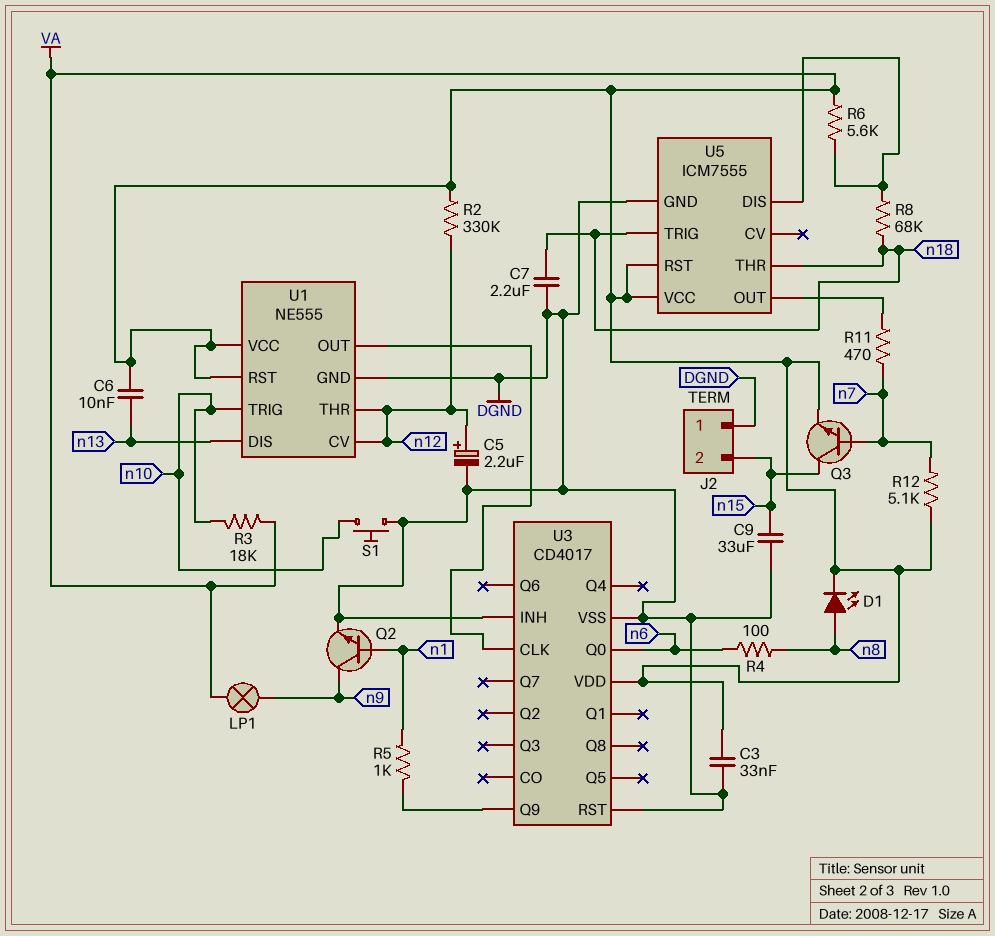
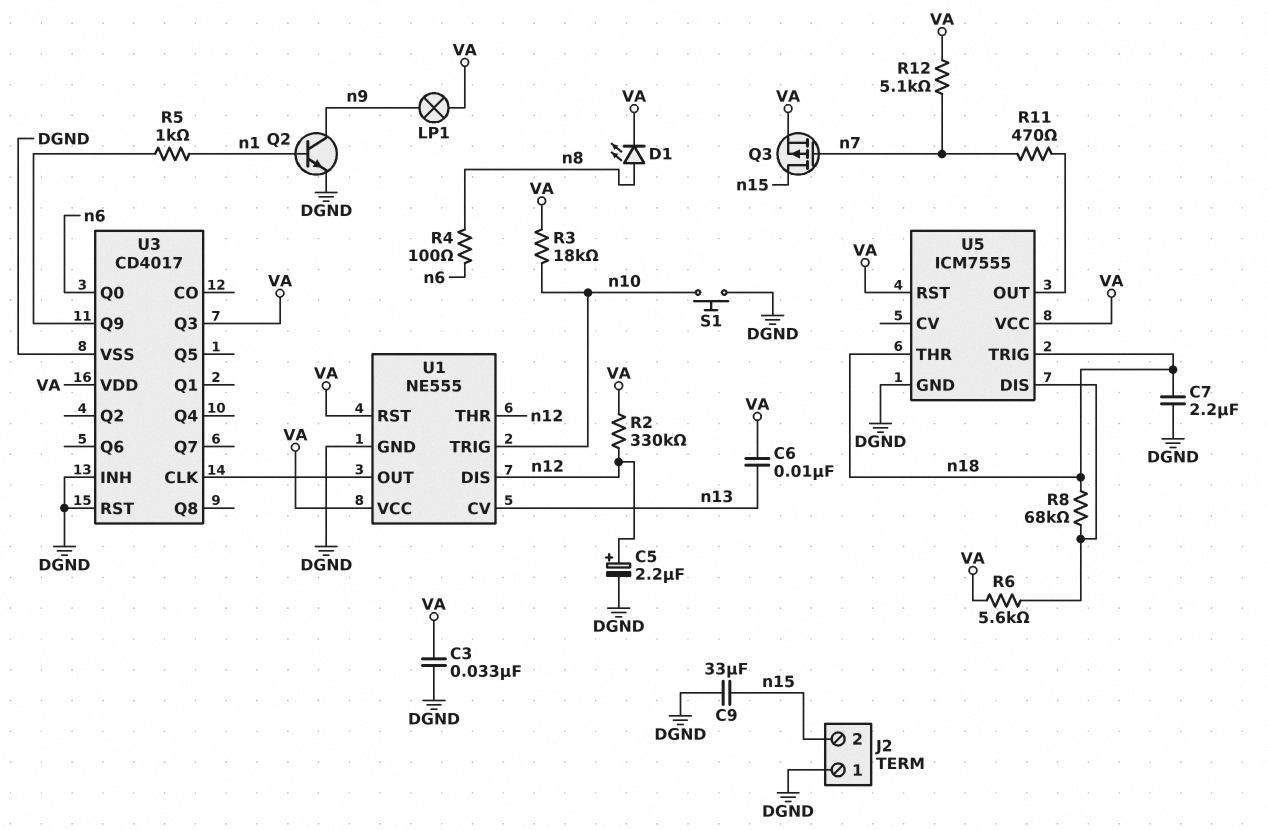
Q3: NPN (B n7, C n15, E VA) -> PMOS (G n7, D n15, S VA)
U1 pin CV: n12 -> n13
U1 pin DIS: n13 -> n12
U3 pin Q3: none -> VA

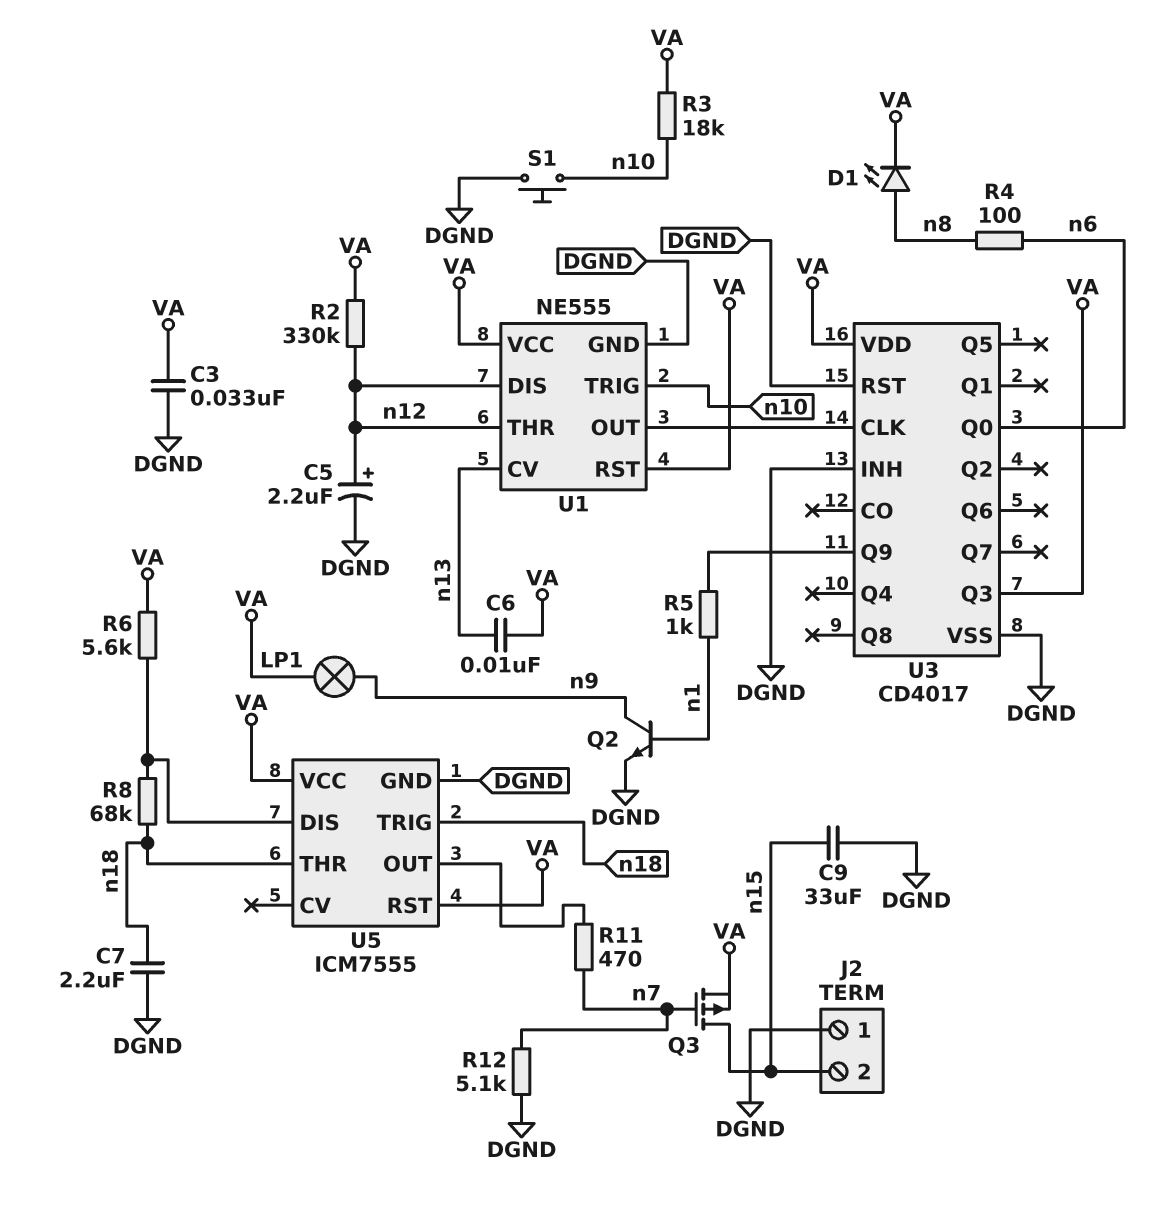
R12: 5.1k (VA, n7) -> 5.1k (DGND, n7)

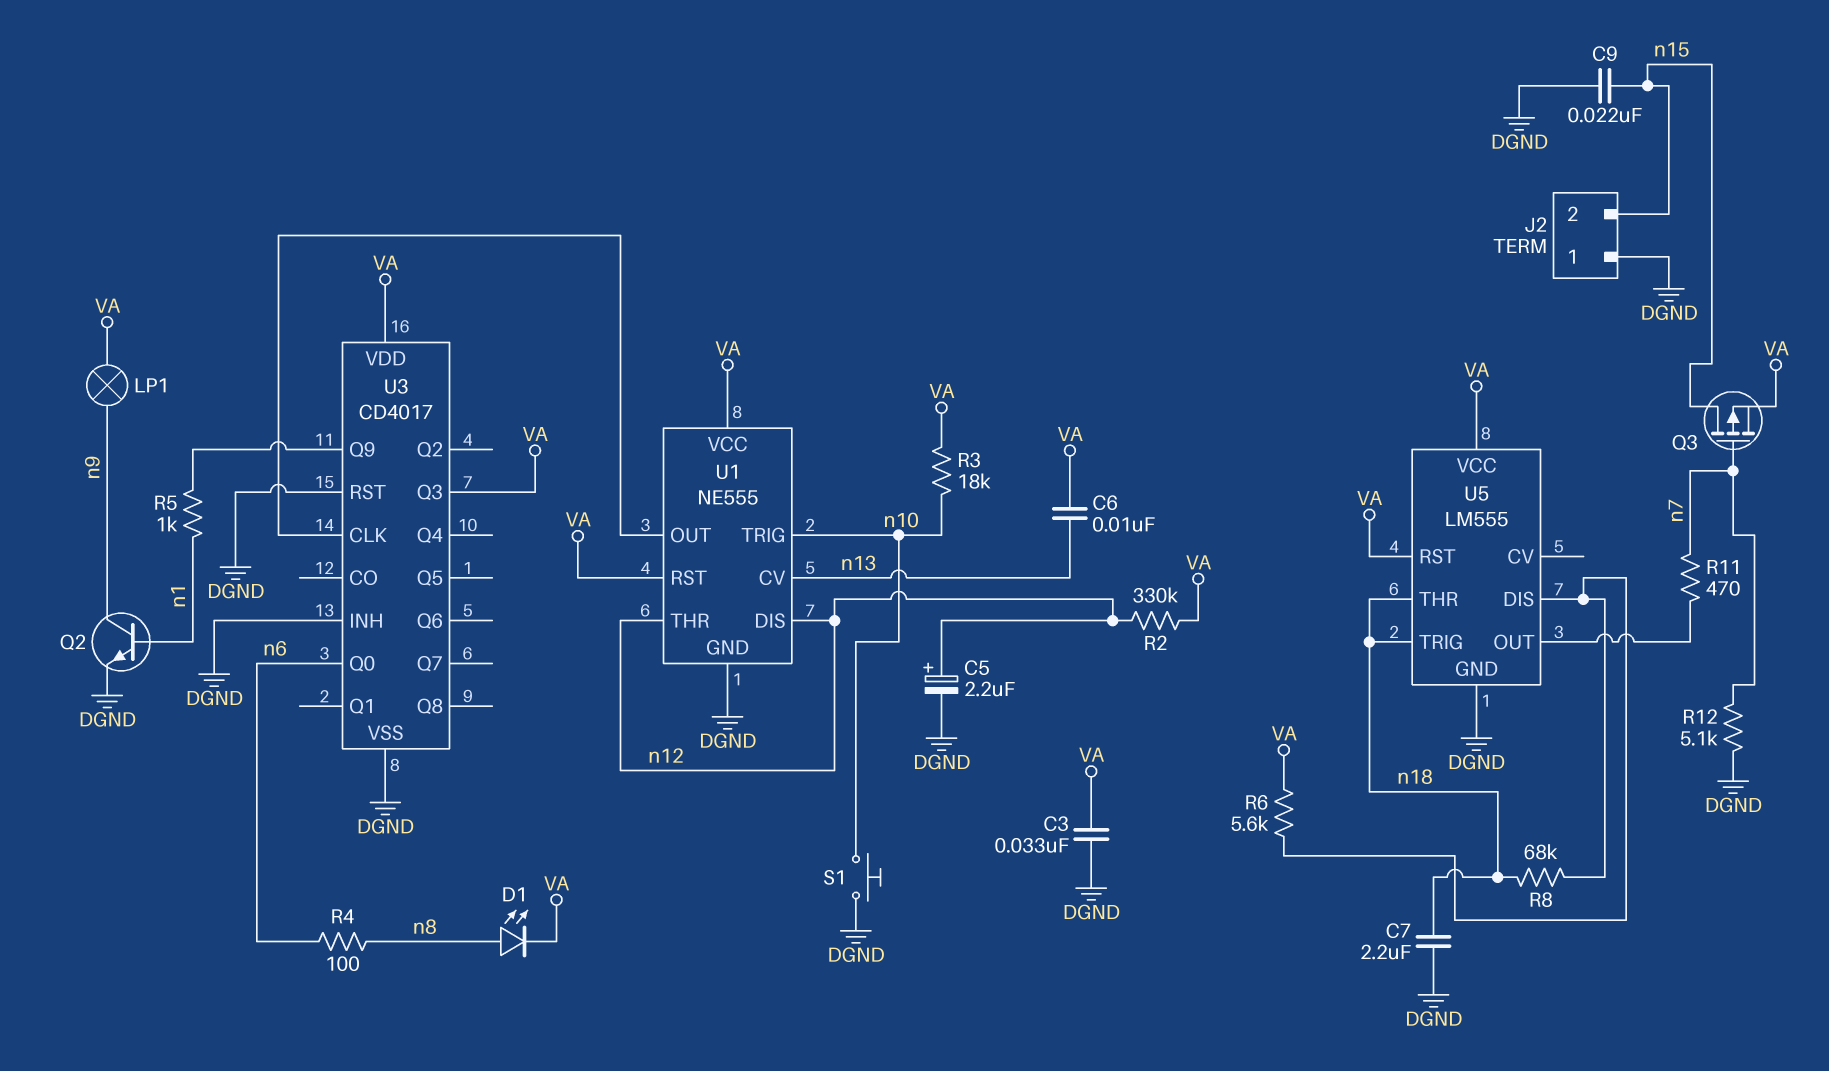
C9: 33uF (DGND, n15) -> 22nF (DGND, n15)
U5: ICM7555 -> LM555

